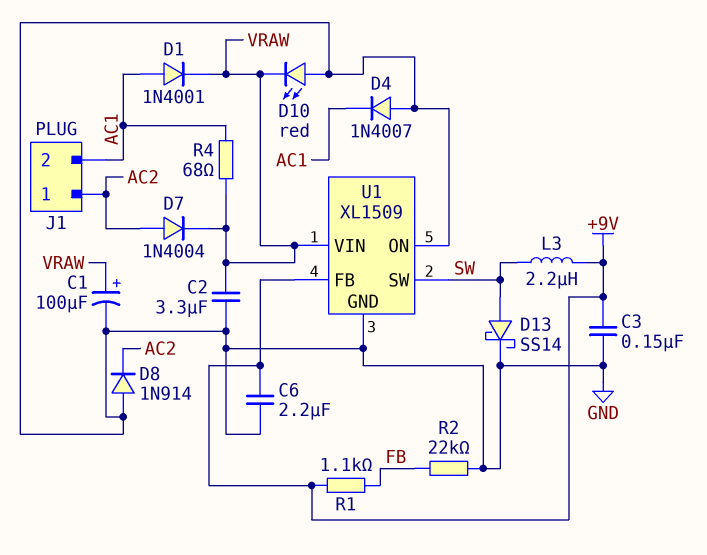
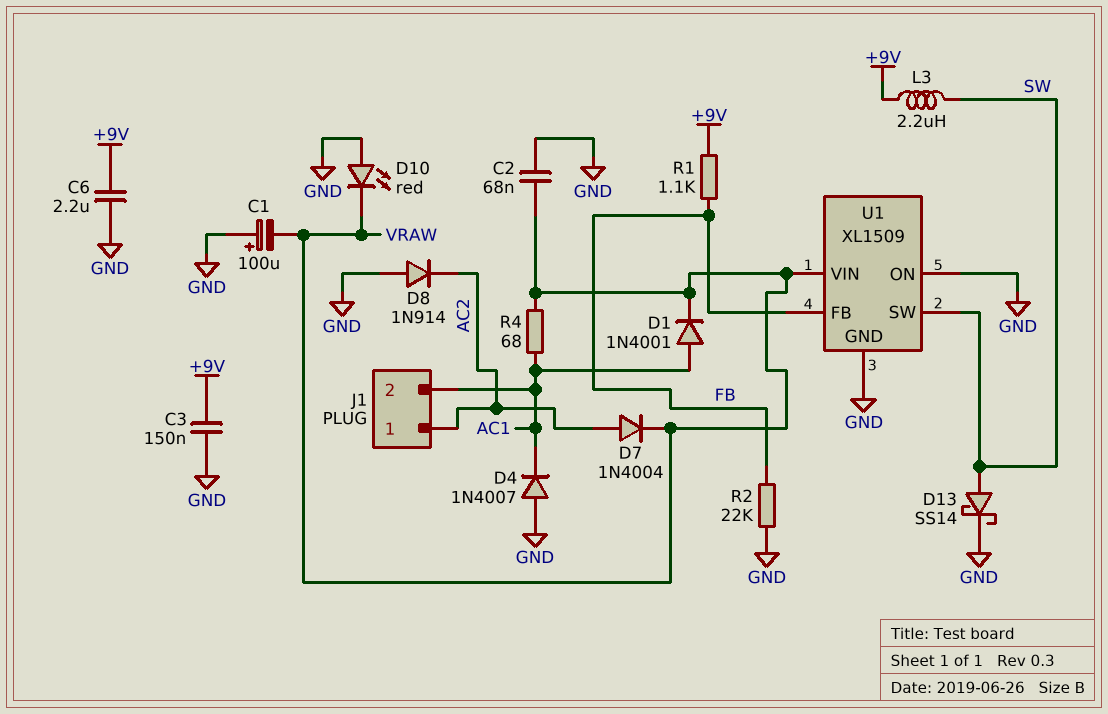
C1: 100uF (plus VRAW, minus GND) -> 100uF (plus GND, minus VRAW)
C2: 3.3uF (GND, VRAW) -> 68nF (GND, VRAW)
U1 pin FB: +9V -> FB

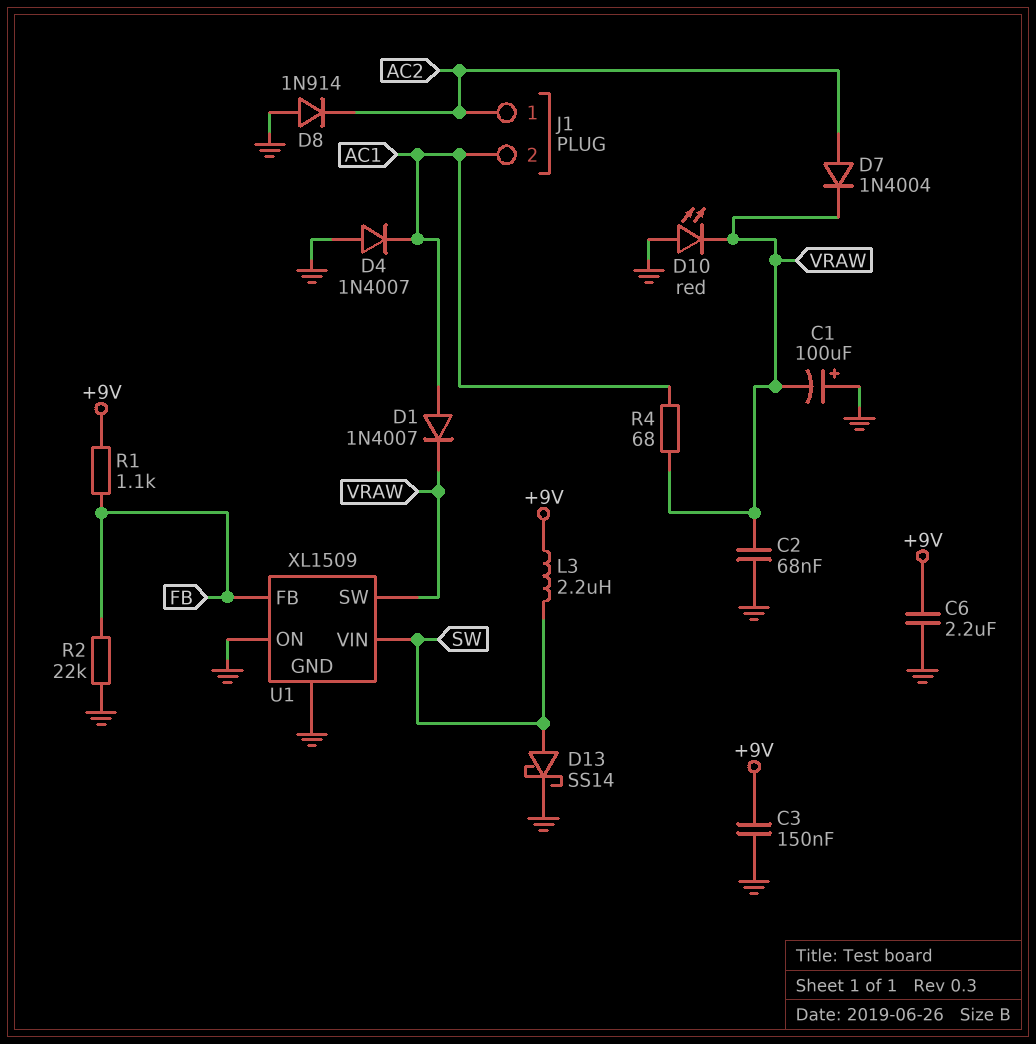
D1: diode 1N4001 (A AC1, K VRAW) -> diode 1N4007 (A AC1, K VRAW)
U1 pin SW: SW -> VRAW
U1 pin VIN: VRAW -> SW

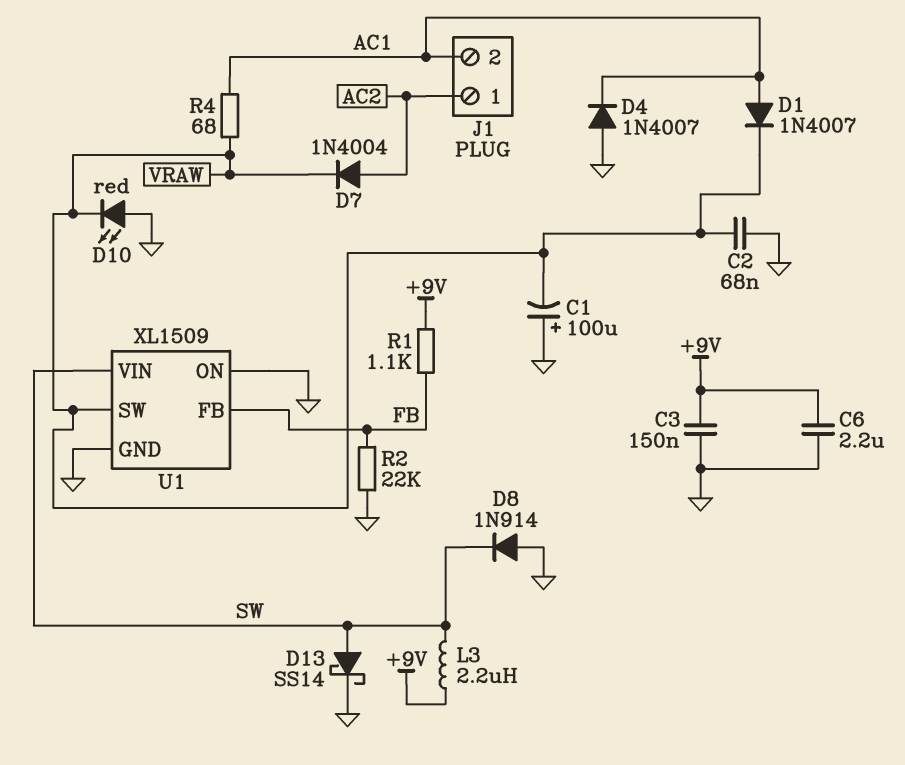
D8: diode 1N914 (A GND, K AC2) -> diode 1N914 (A GND, K SW)

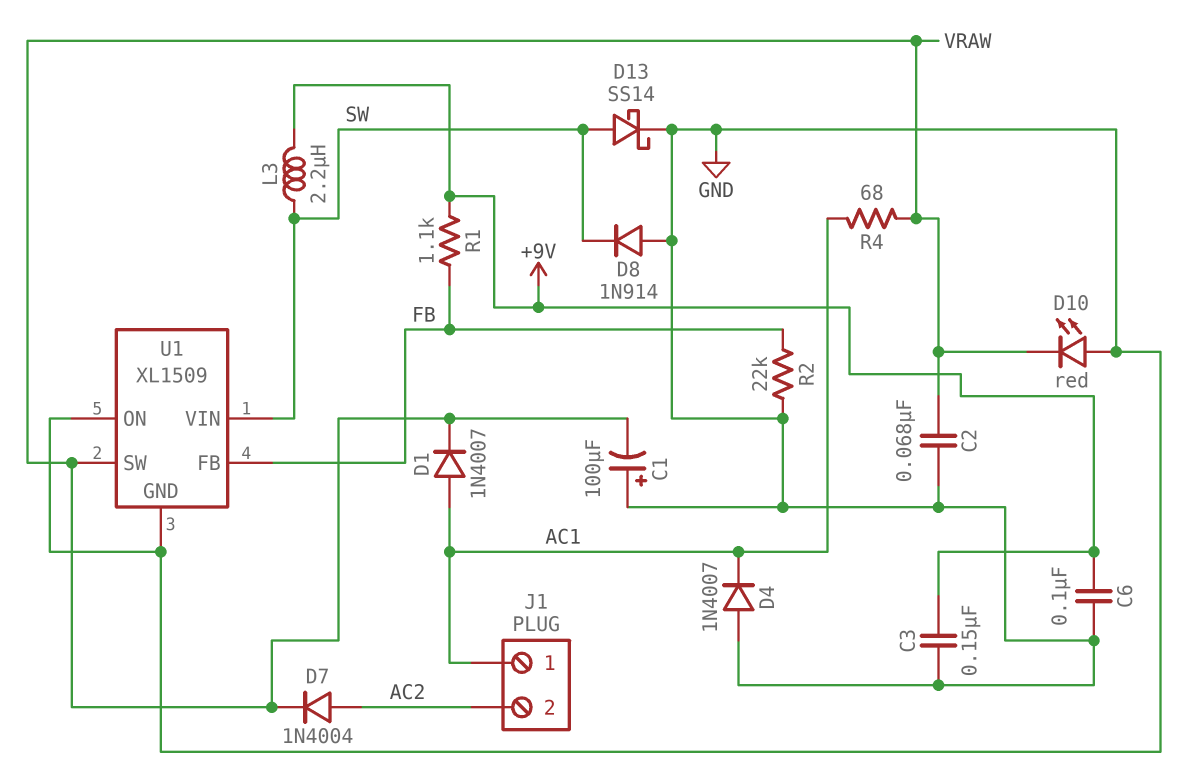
C6: 2.2uF (+9V, GND) -> 100nF (+9V, GND)
J1 pin 1: AC2 -> AC1
J1 pin 2: AC1 -> AC2

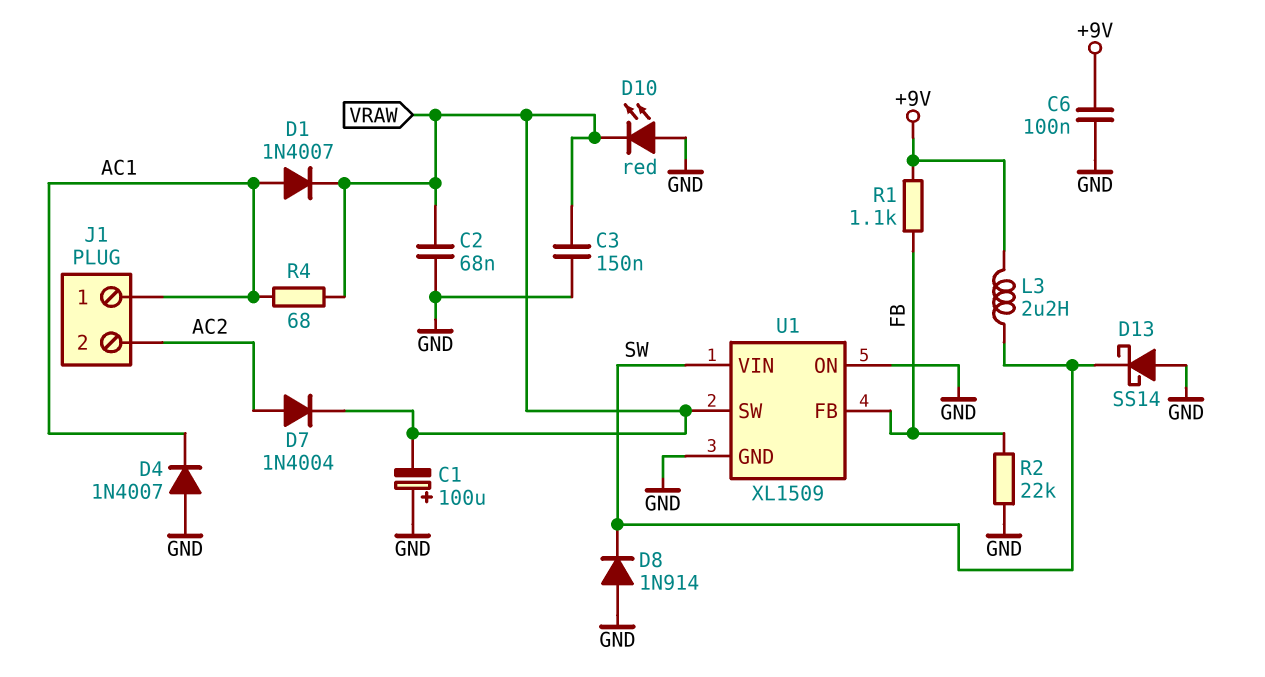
C3: 150nF (+9V, GND) -> 150nF (GND, VRAW)
D13: schottky SS14 (A SW, K GND) -> schottky SS14 (A GND, K SW)

